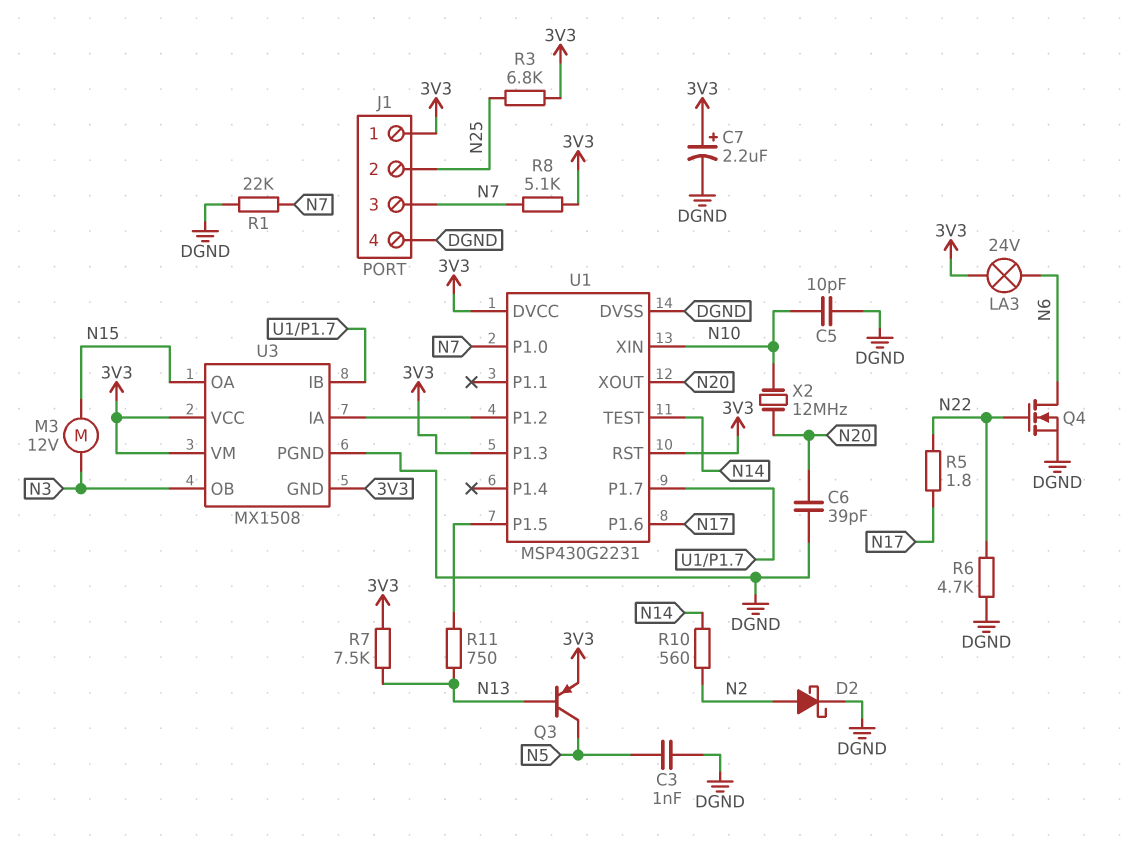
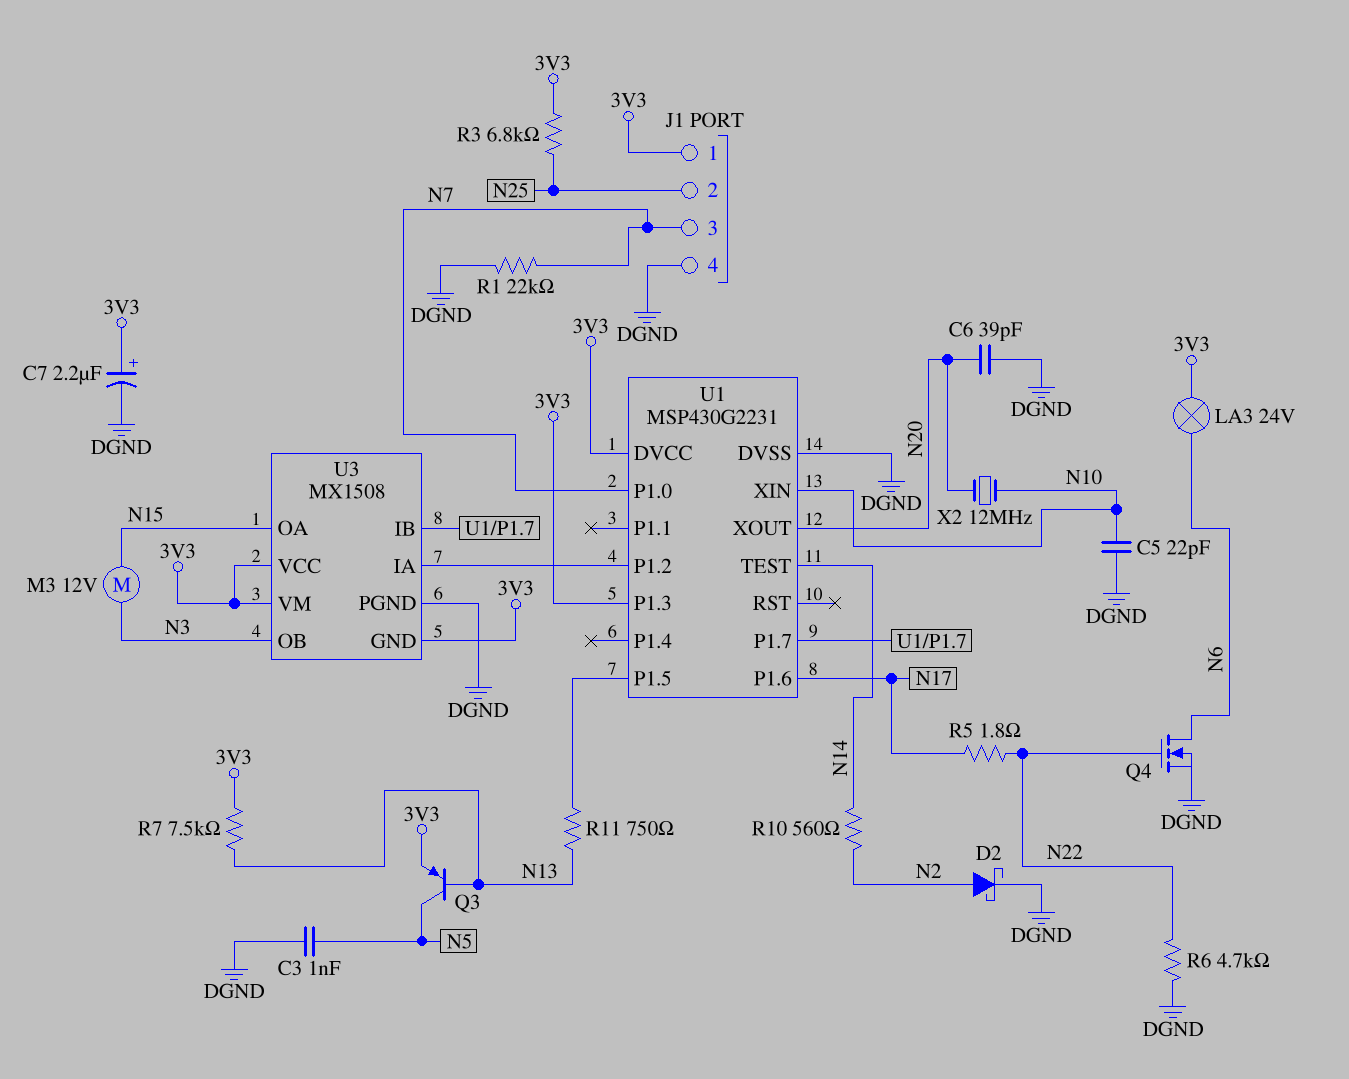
C5: 10pF (DGND, N10) -> 22pF (DGND, N10)
R8: 5.1k (3V3, N7) -> none
U1 pin RST: 3V3 -> none

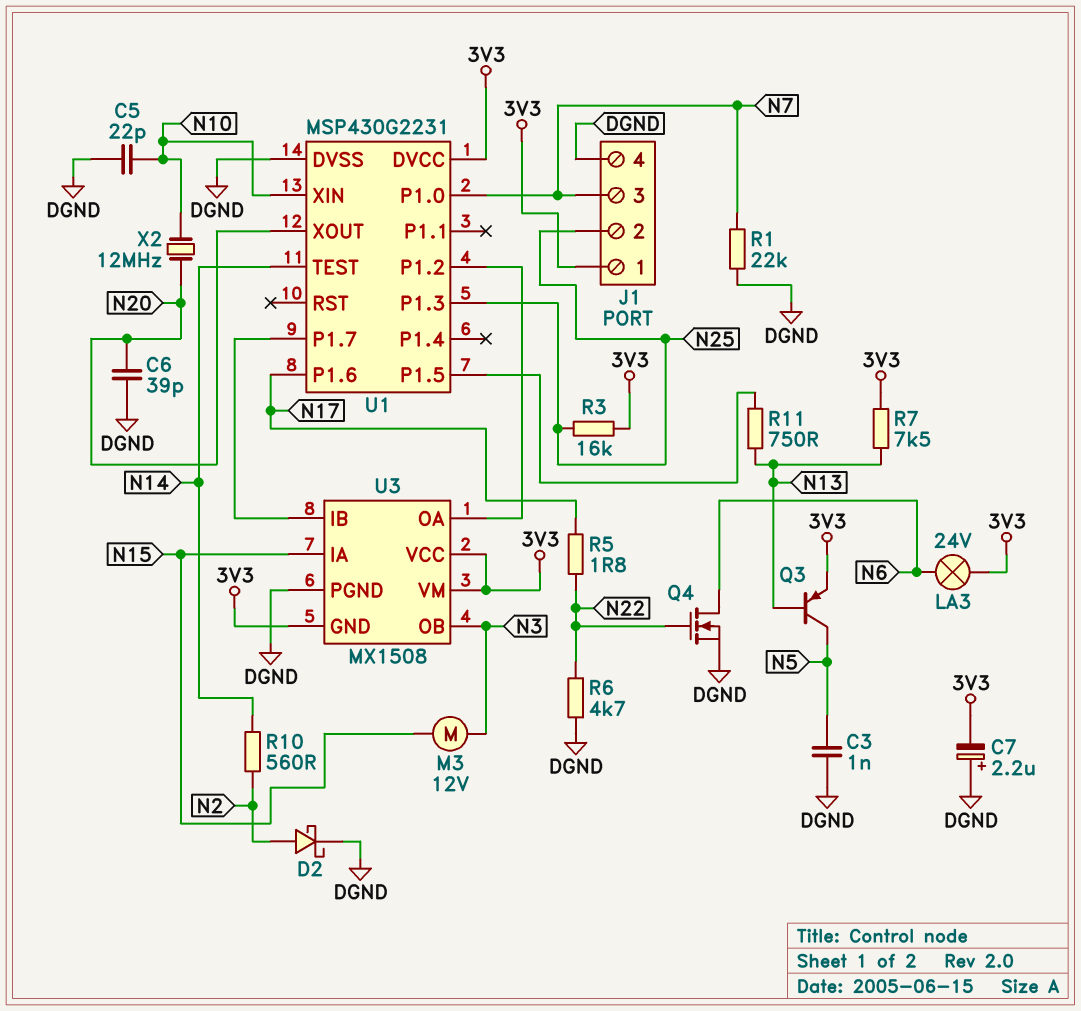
C7: 2.2uF (plus 3V3, minus DGND) -> 2.2uF (plus DGND, minus 3V3)
R3: 6.8k (3V3, N25) -> 16k (3V3, N25)
U1 pin P1.3: 3V3 -> N25
U3 pin IA: U1/P1.2 -> N15
U3 pin OA: N15 -> U1/P1.2

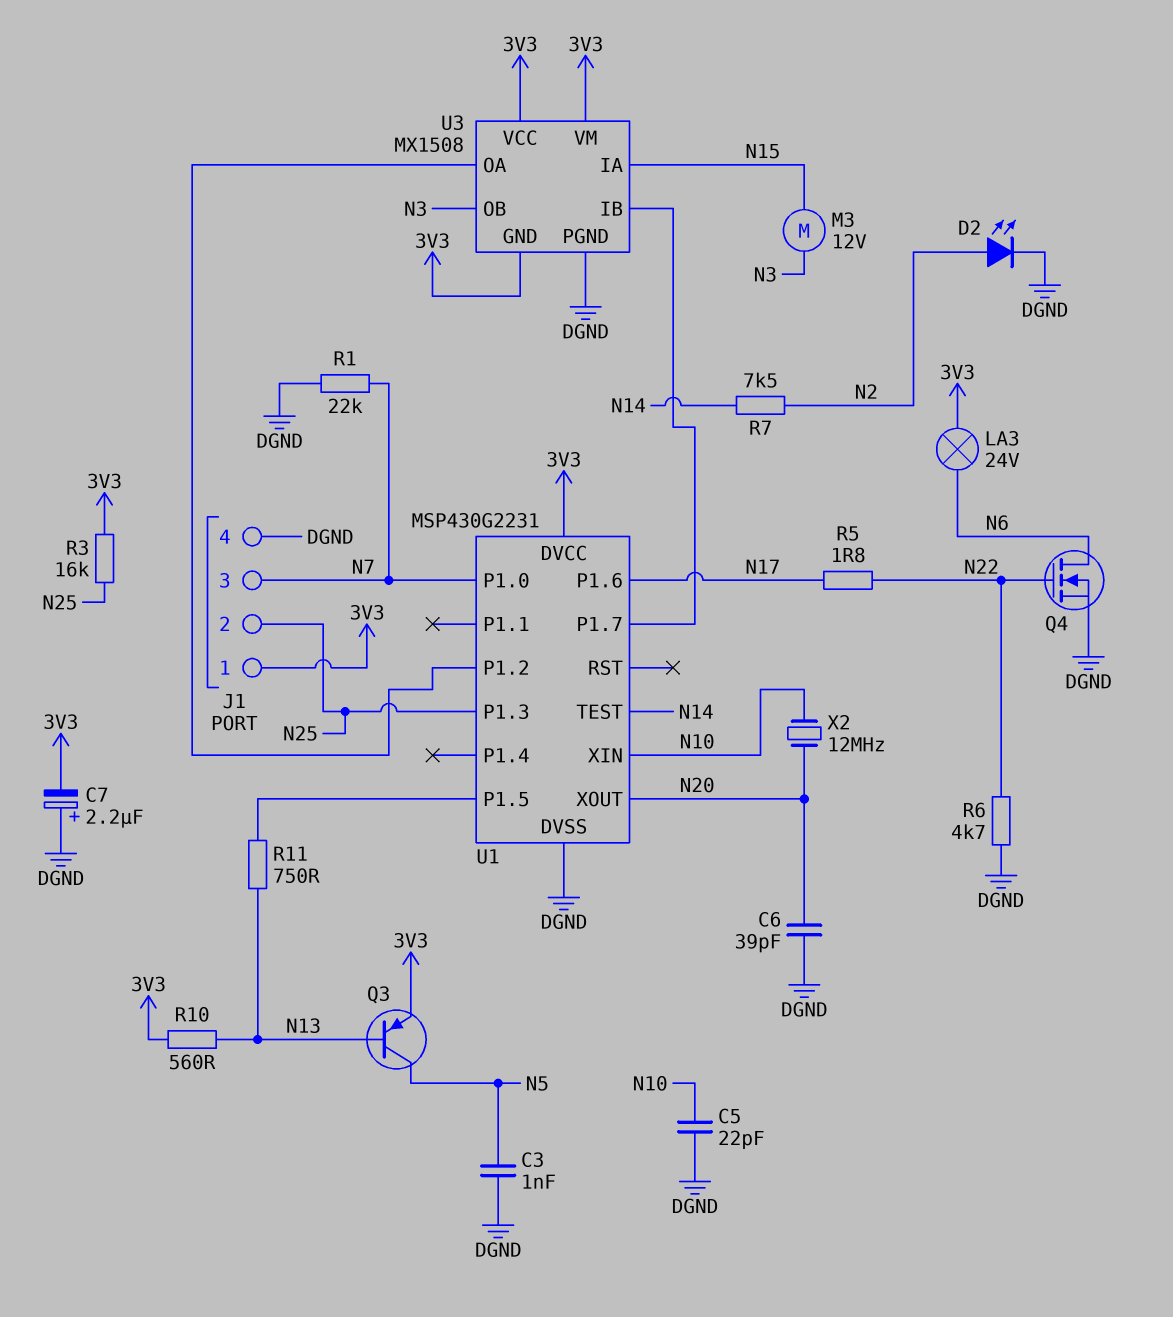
D2: schottky (A N2, K DGND) -> LED (A N2, K DGND)
R7: 7.5k (3V3, N13) -> 7.5k (N2, N14)
R10: 560 (N2, N14) -> 560 (3V3, N13)

